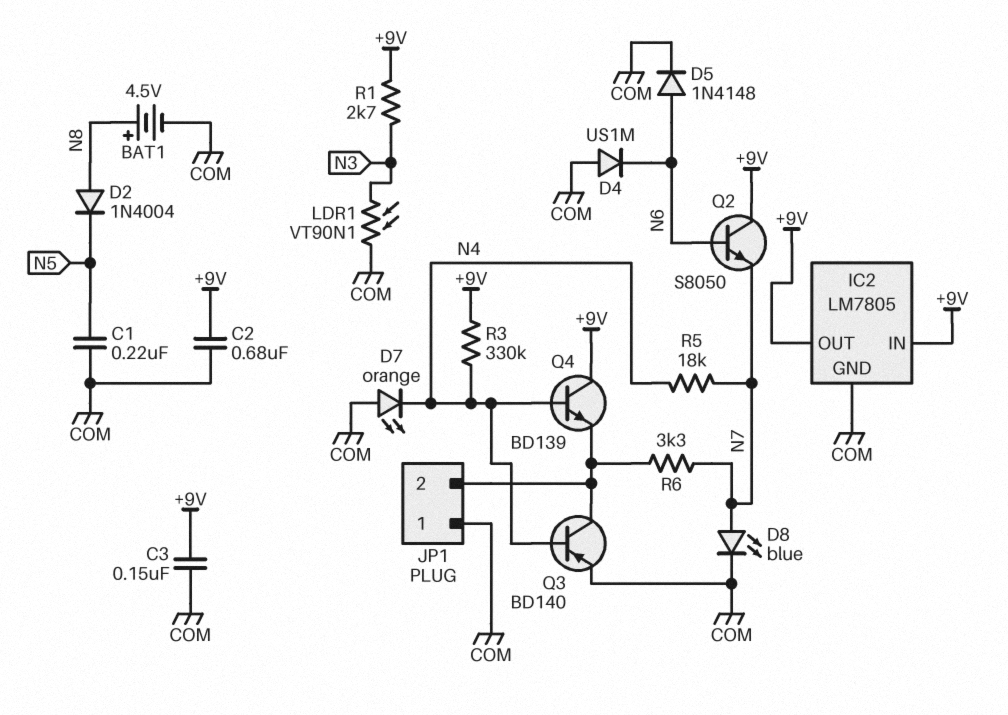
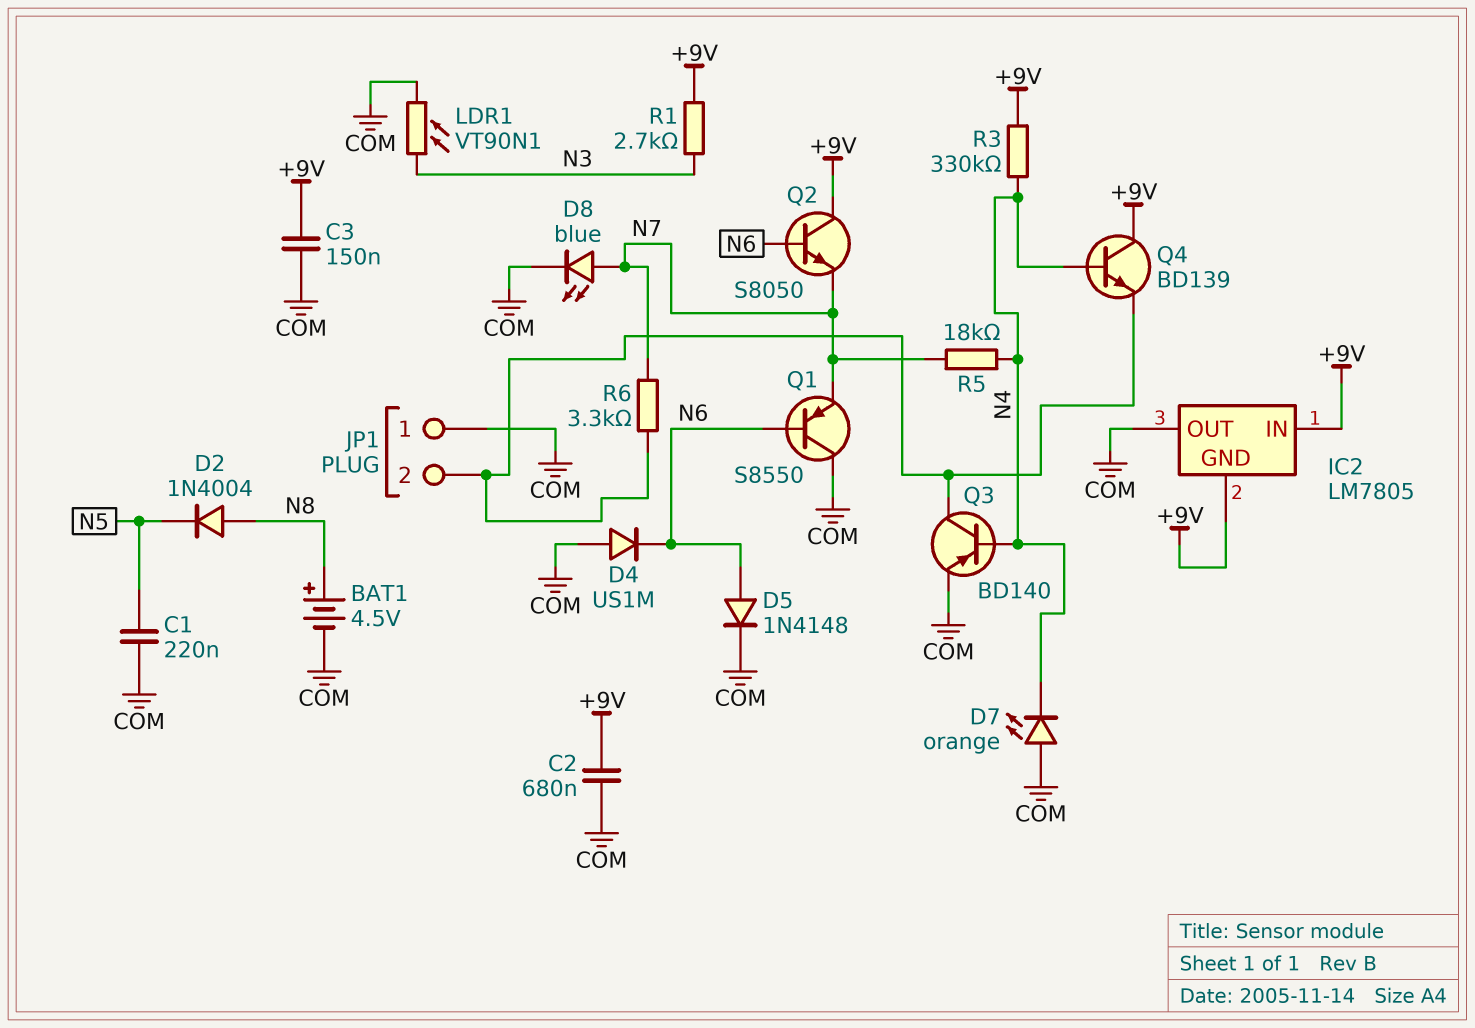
IC2 pin GND: COM -> +9V
IC2 pin OUT: +9V -> COM
Q1: none -> PNP S8550 (B N6, C COM, E N7)

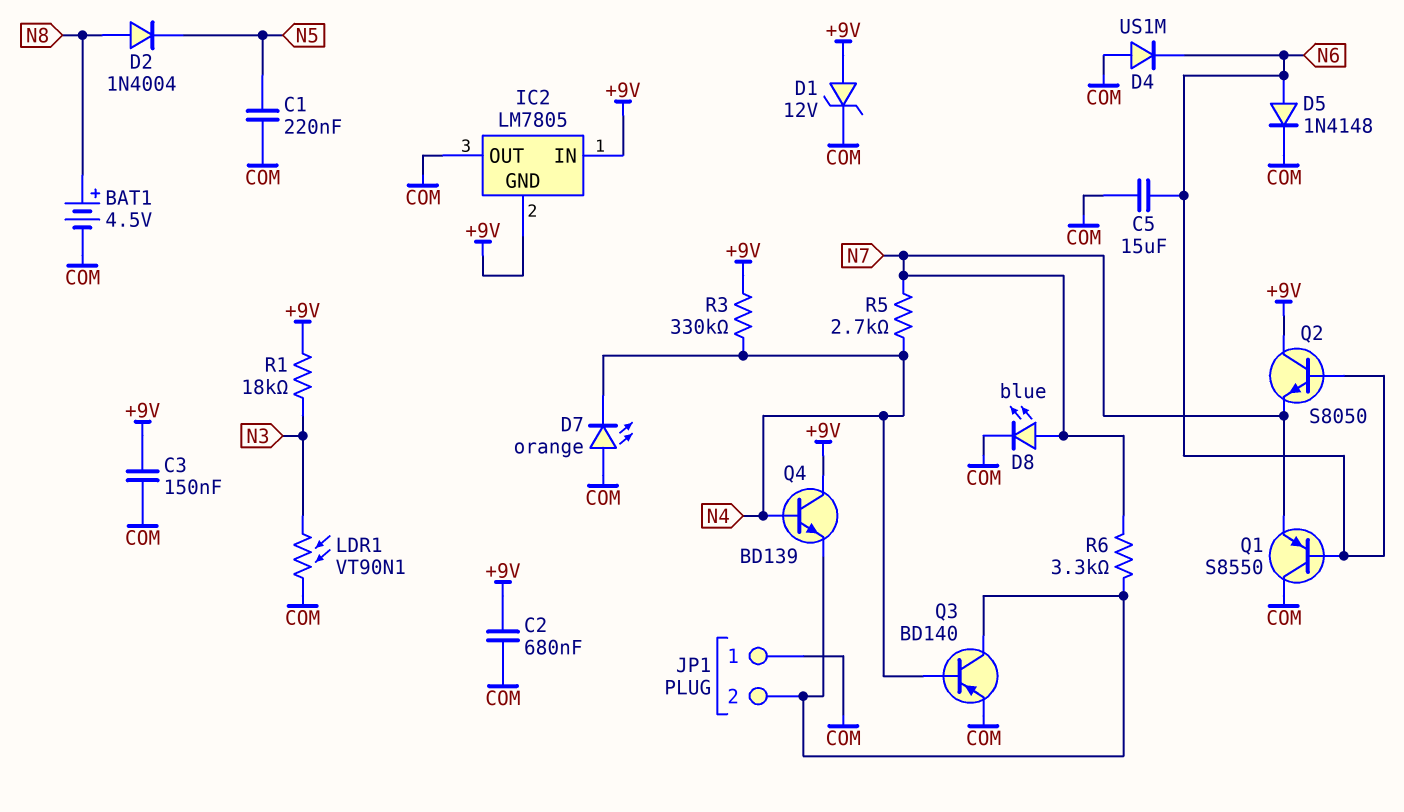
C5: none -> 15uF (COM, N6)
D1: none -> zener 12V (A +9V, K COM)
R1: 2.7k (+9V, N3) -> 18k (+9V, N3)
R5: 18k (N4, N7) -> 2.7k (N4, N7)

